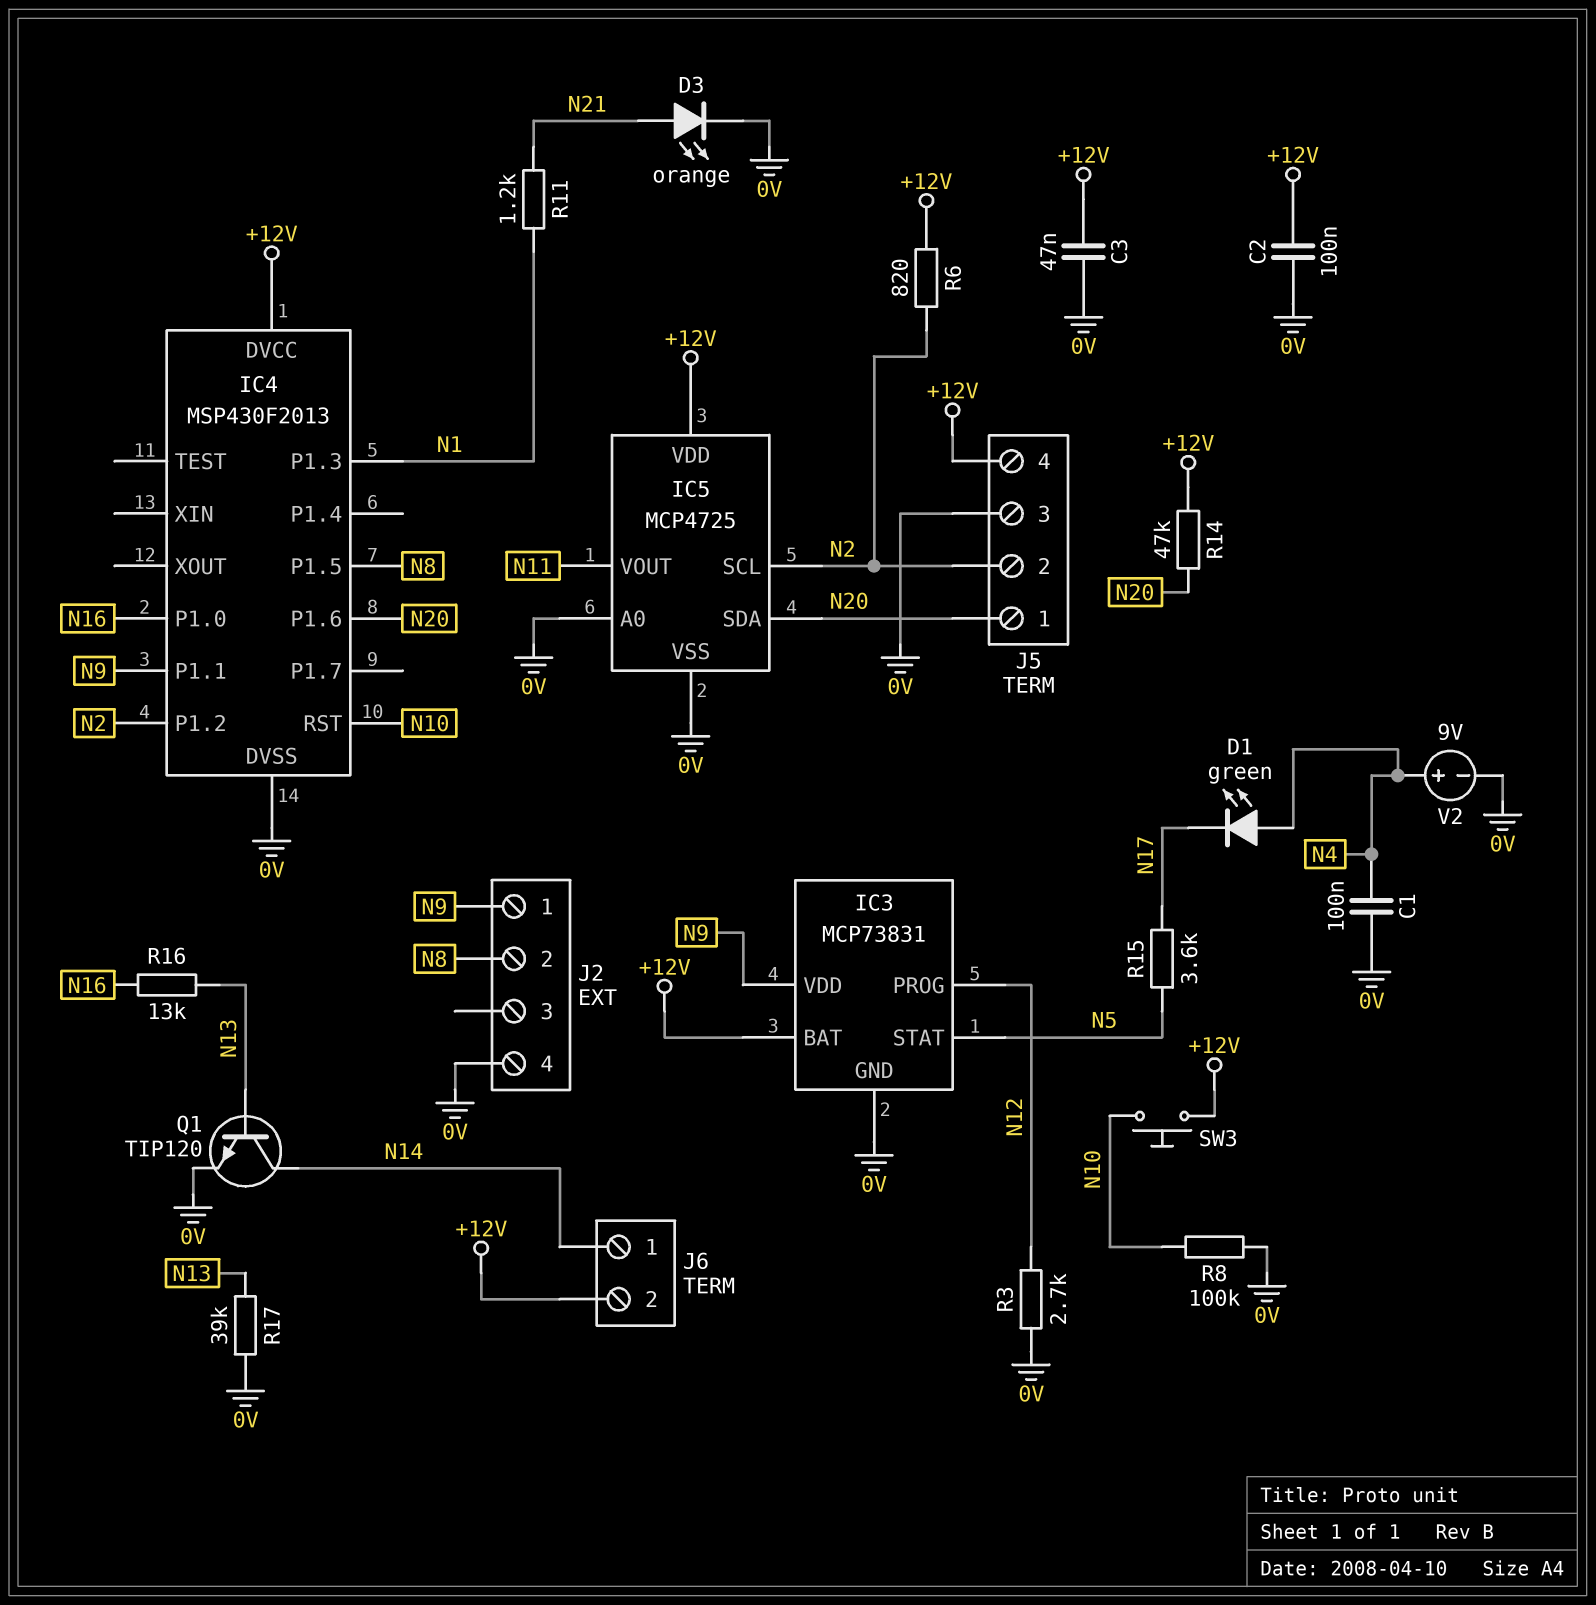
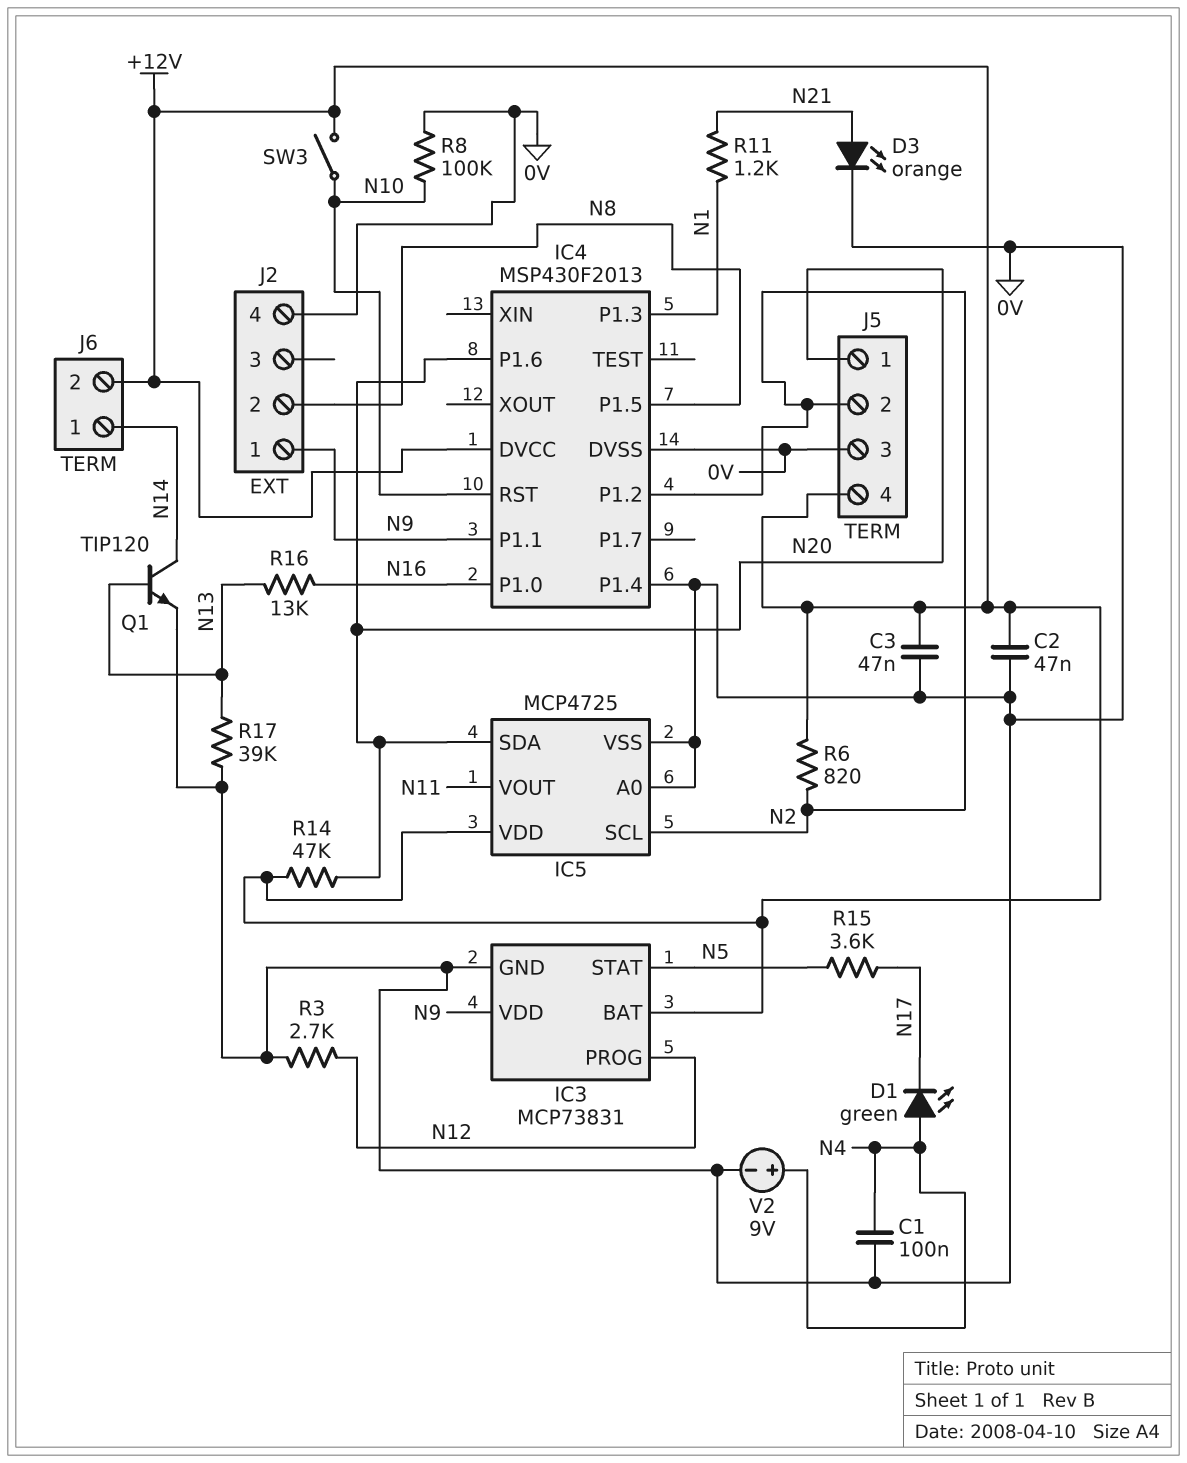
C2: 100nF (+12V, 0V) -> 47nF (+12V, 0V)
IC4 pin P1.4: none -> 0V
SW3: button (+12V, N10) -> switch (+12V, N10)

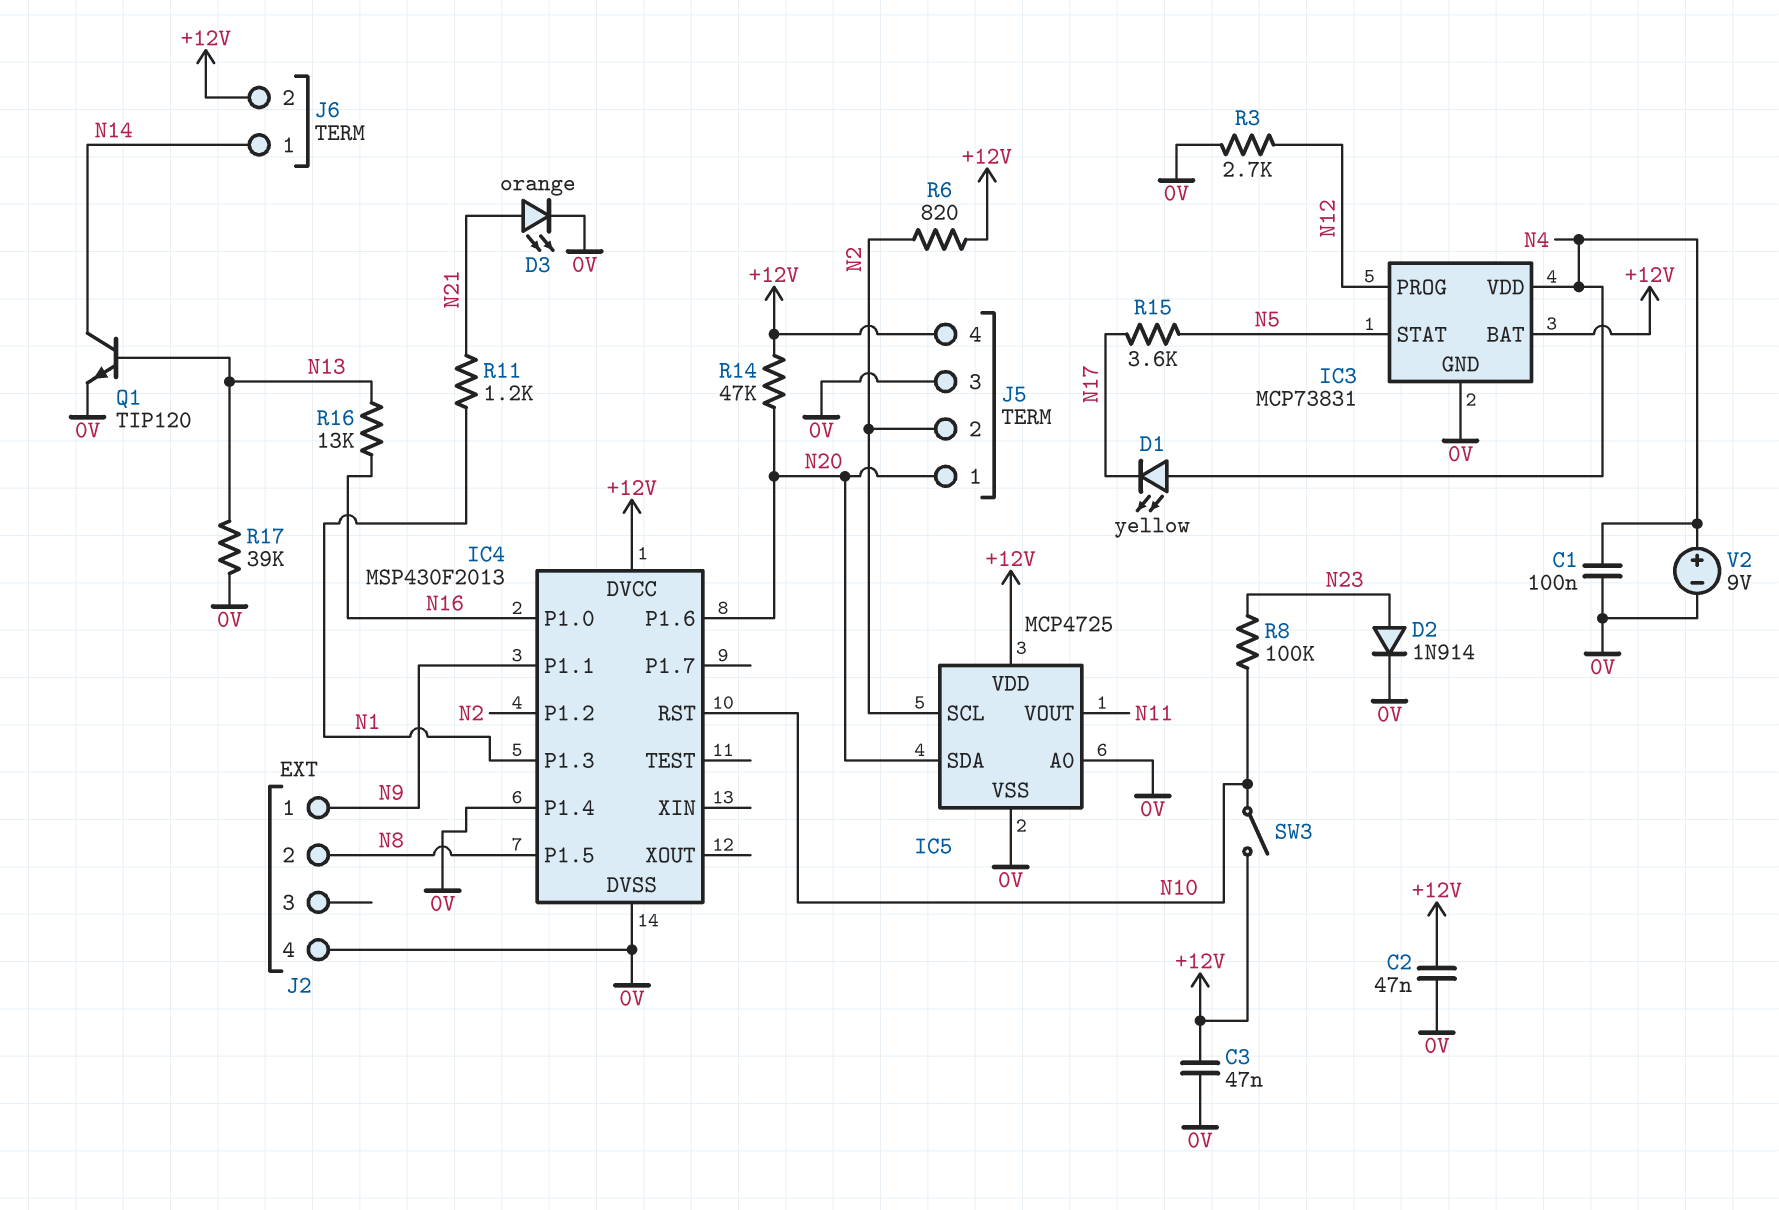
D1: LED green (A N4, K N17) -> LED yellow (A N4, K N17)
D2: none -> diode 1N914 (A N23, K 0V)
IC3 pin VDD: N9 -> N4
R8: 100k (0V, N10) -> 100k (N10, N23)

